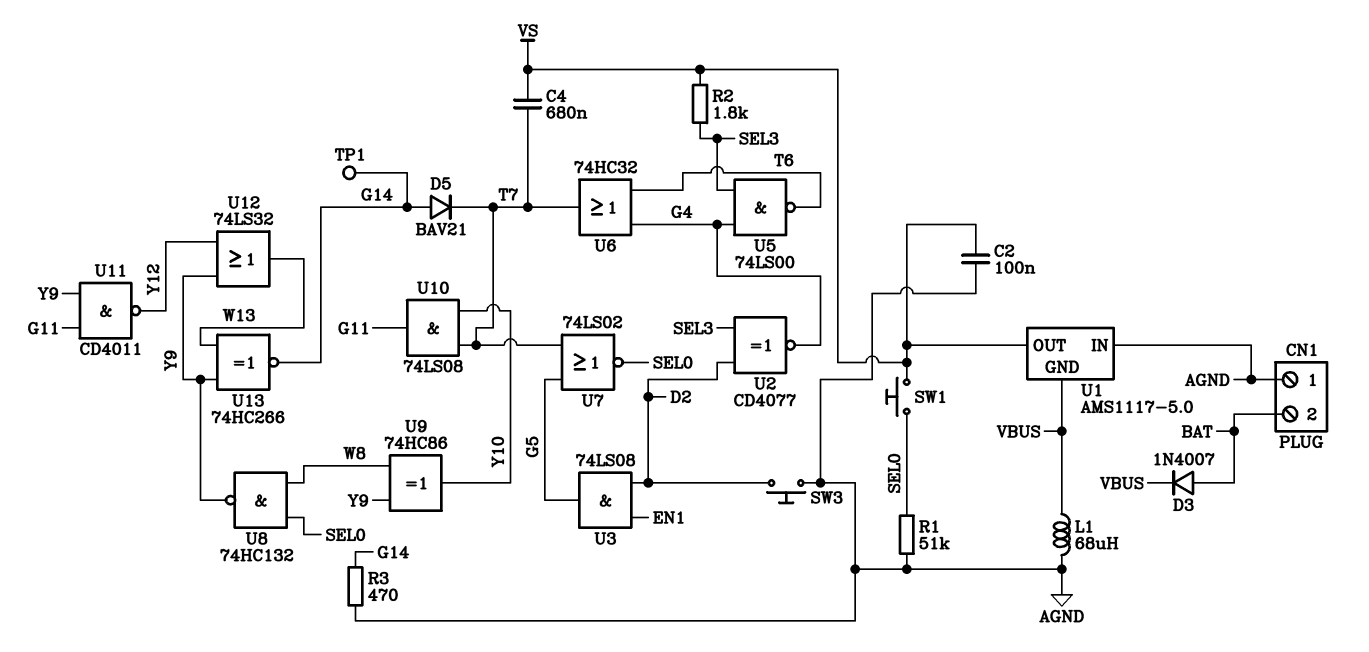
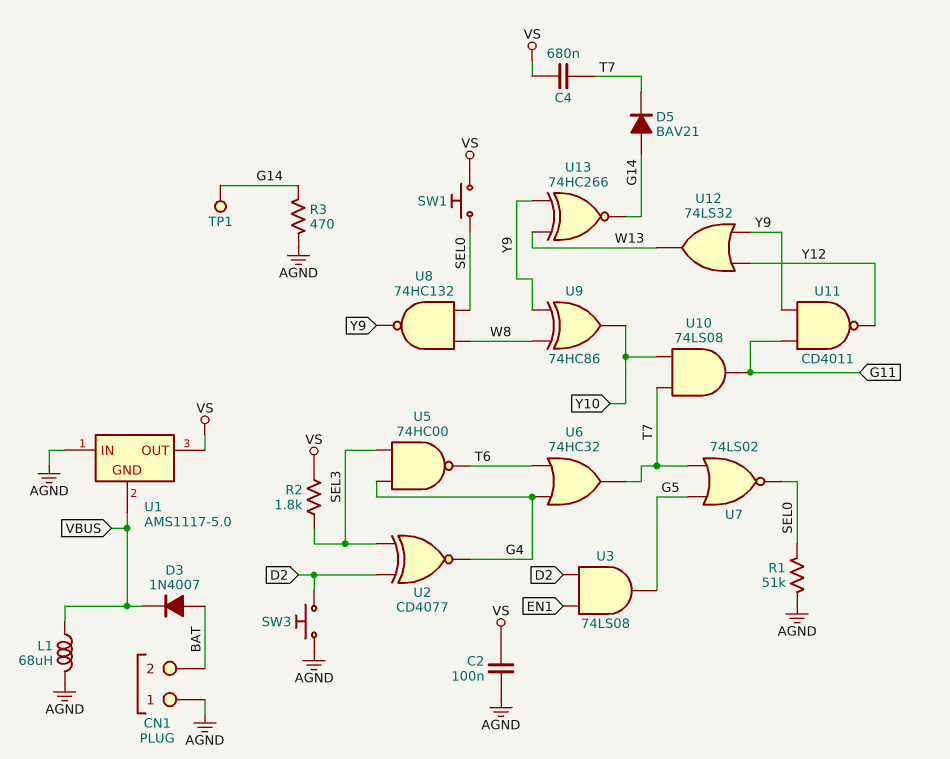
U5: NAND 74LS00 (in G4, in SEL3, out T6) -> NAND 74HC00 (in G4, in SEL3, out T6)

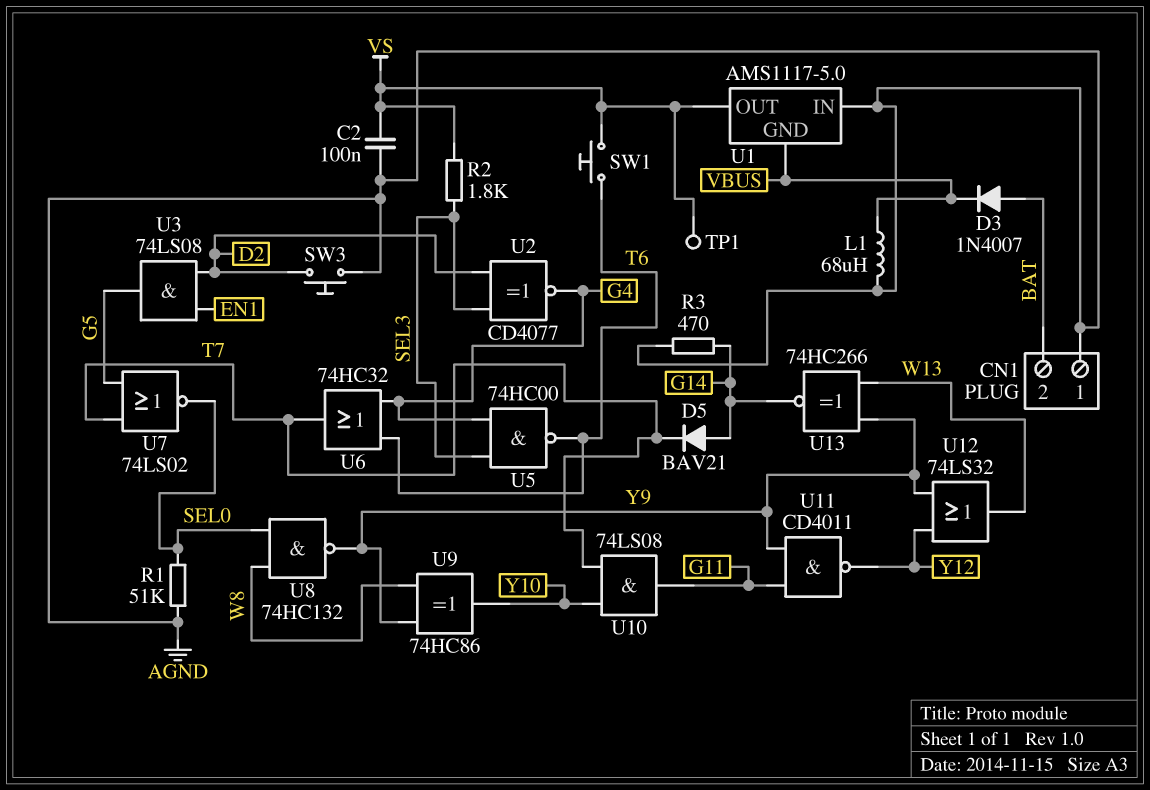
C4: 680nF (T7, VS) -> none
SW1: button (SEL0, VS) -> button (T6, VS)
TP1: test point (G14) -> test point (VS)

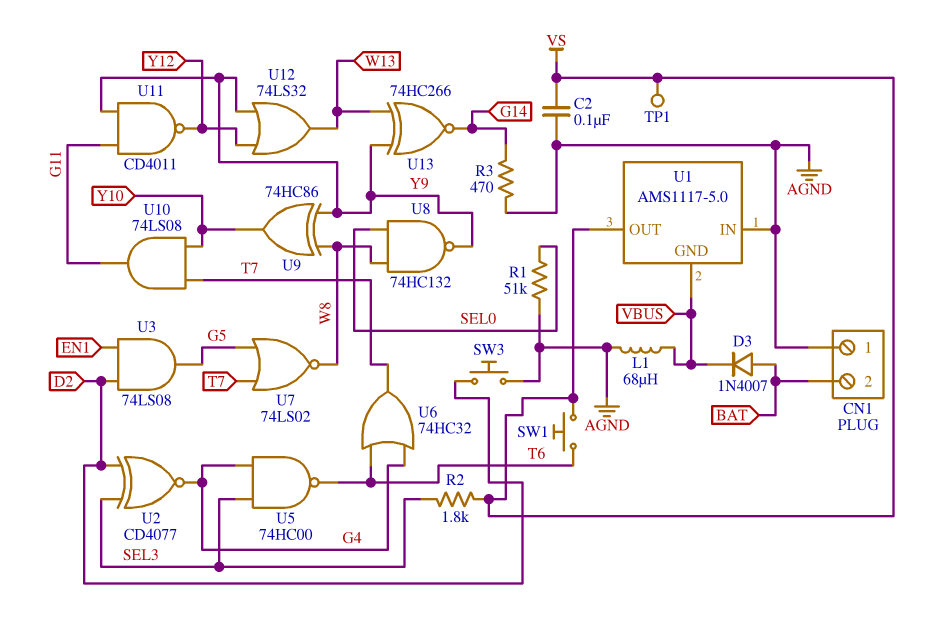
D5: diode BAV21 (A G14, K T7) -> none
U7: NOR 74LS02 (in G5, in T7, out SEL0) -> NOR 74LS02 (in G5, in T7, out W8)

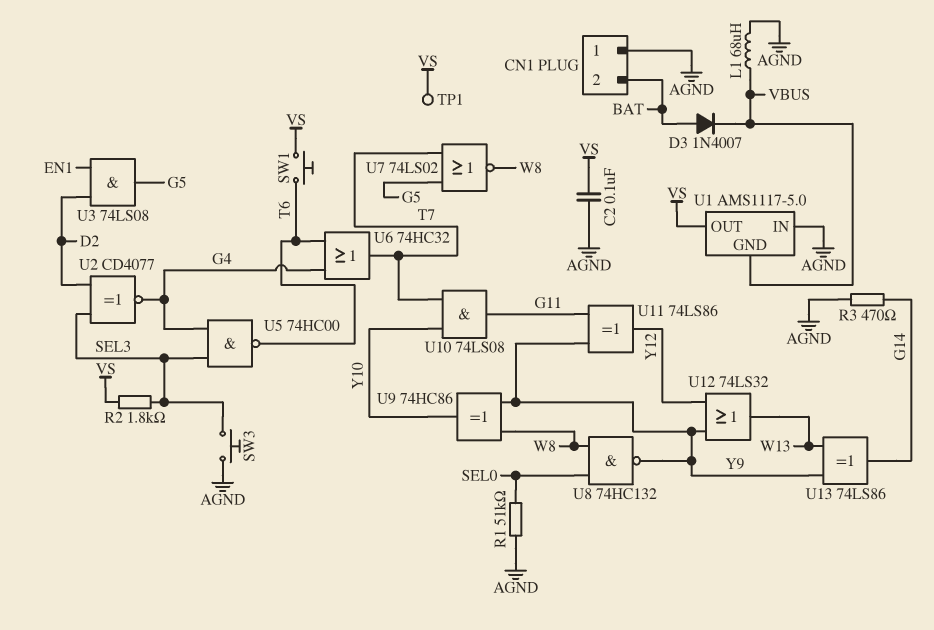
SW3: button (AGND, D2) -> button (AGND, SEL3)
U11: NAND CD4011 (in G11, in Y9, out Y12) -> XOR 74LS86 (in G11, in Y9, out Y12)
U13: XNOR 74HC266 (in W13, in Y9, out G14) -> XOR 74LS86 (in W13, in Y9, out G14)

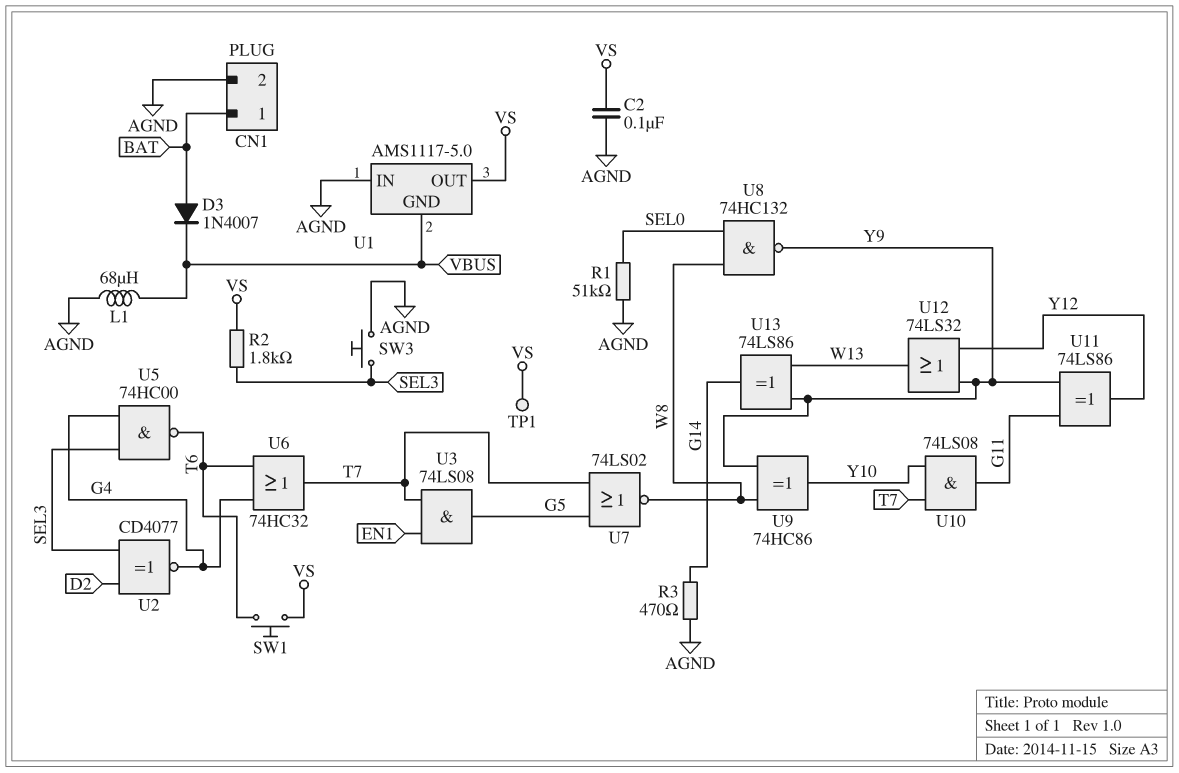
CN1 pin 1: AGND -> BAT
CN1 pin 2: BAT -> AGND
U3: AND 74LS08 (in D2, in EN1, out G5) -> AND 74LS08 (in EN1, in T7, out G5)

